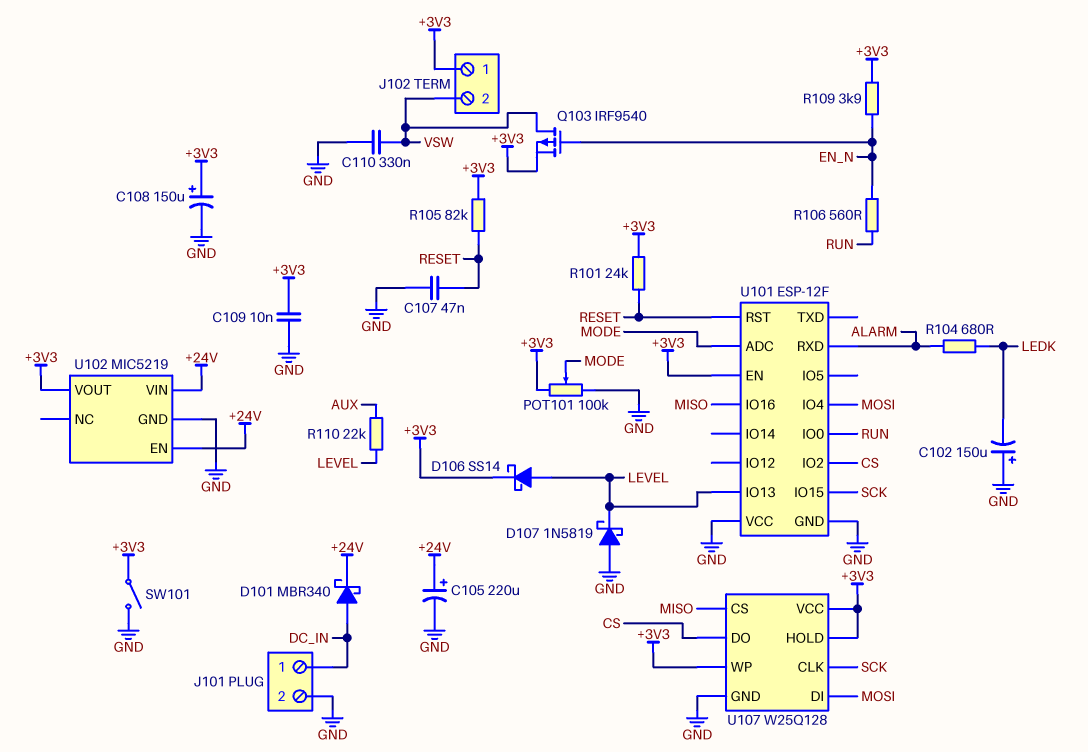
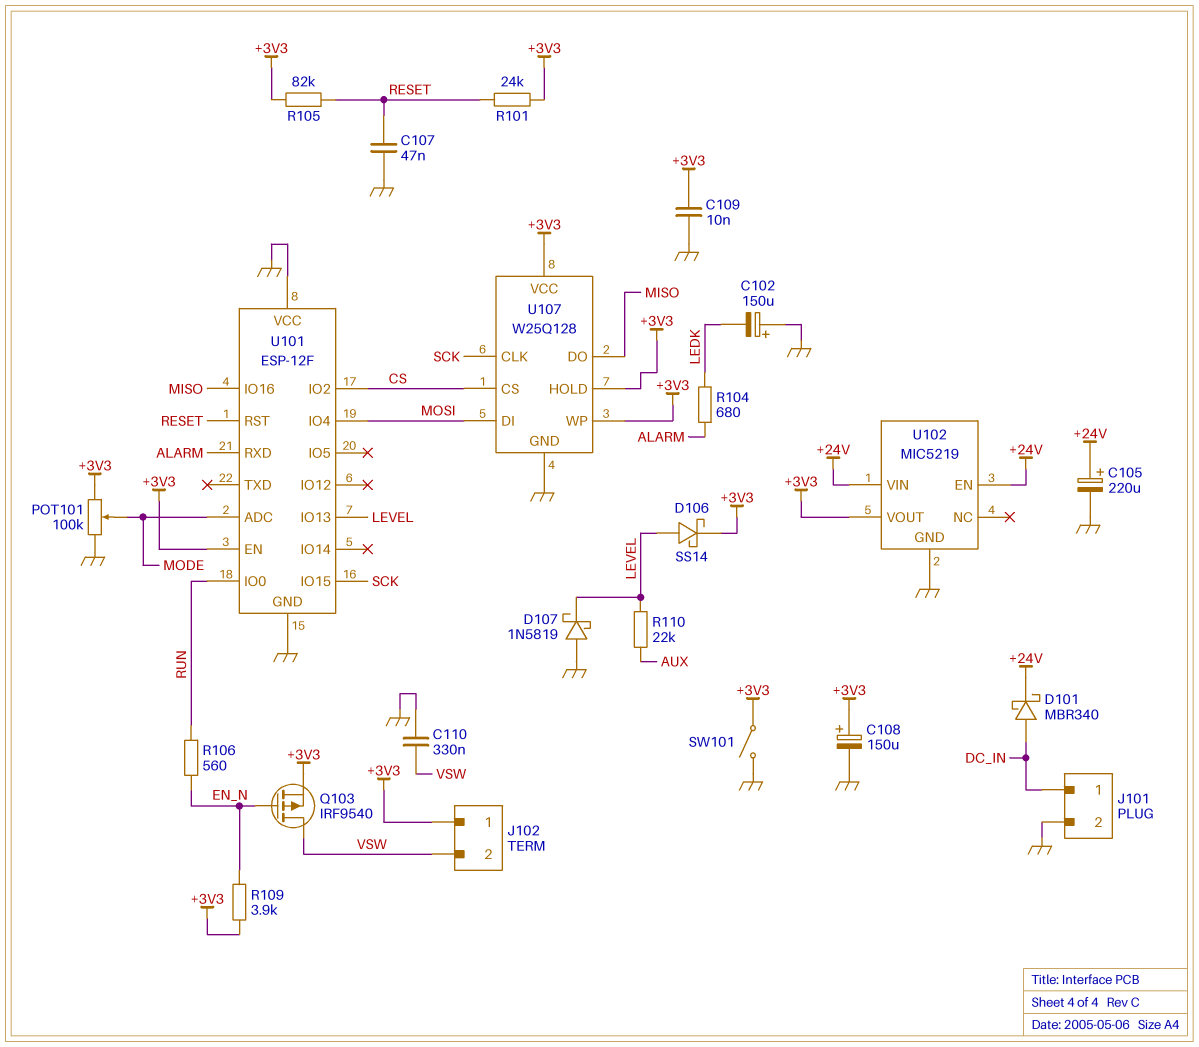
U107 pin CS: MISO -> CS
U107 pin DO: CS -> MISO

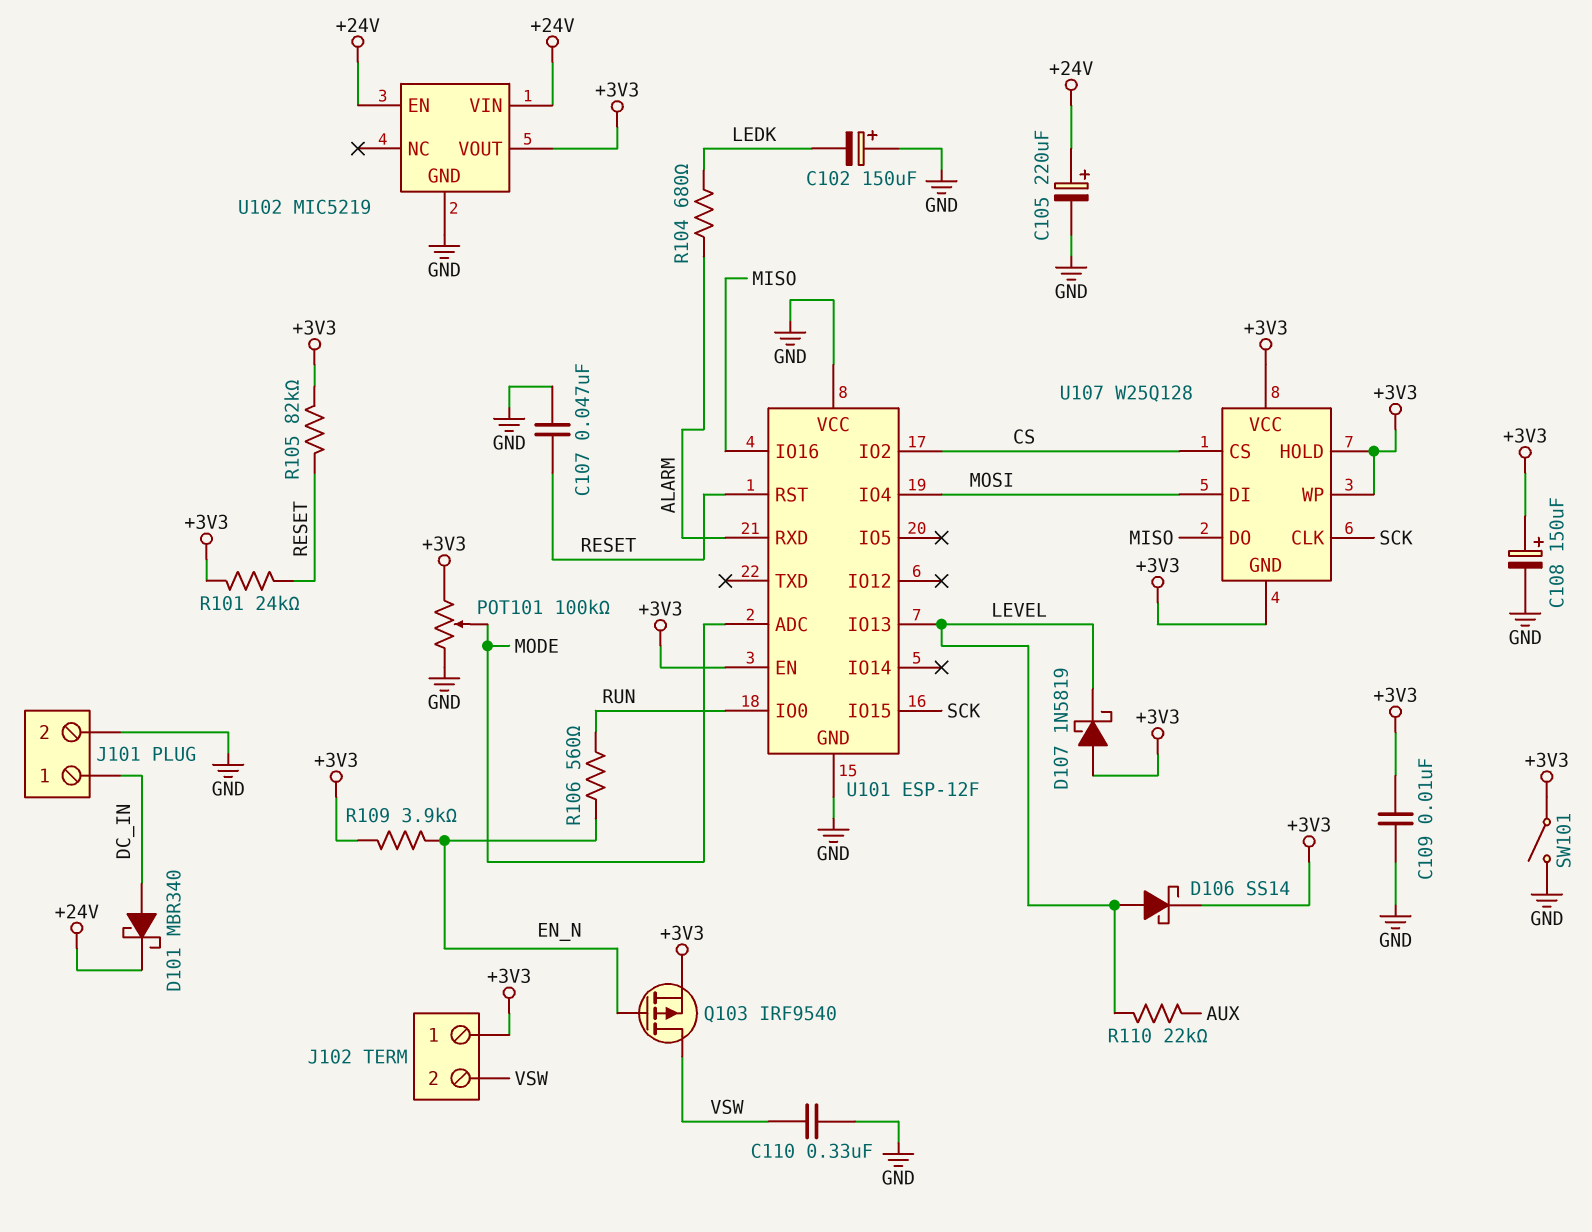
D107: schottky 1N5819 (A GND, K LEVEL) -> schottky 1N5819 (A +3V3, K LEVEL)
U107 pin GND: GND -> +3V3

